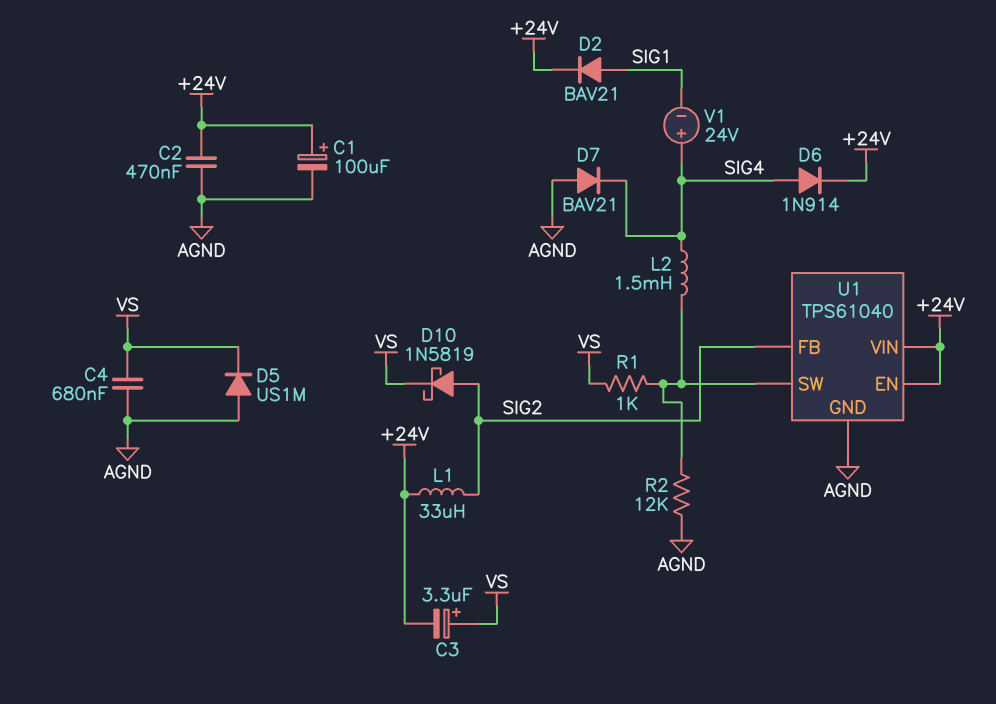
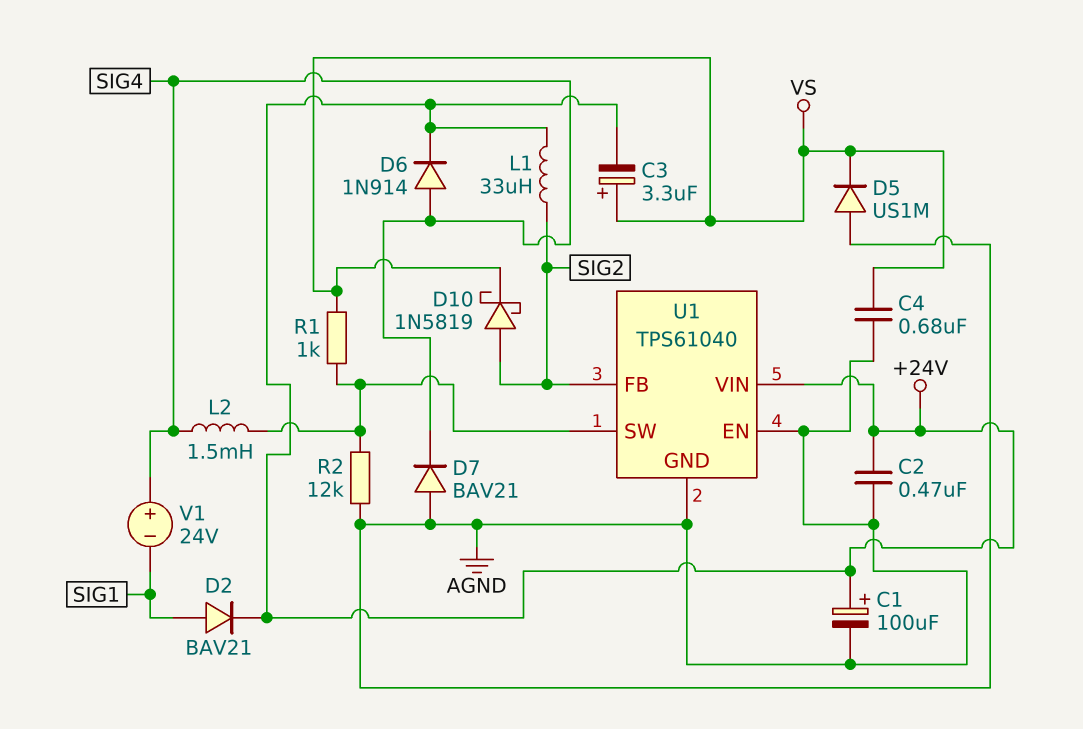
U1 pin EN: +24V -> AGND

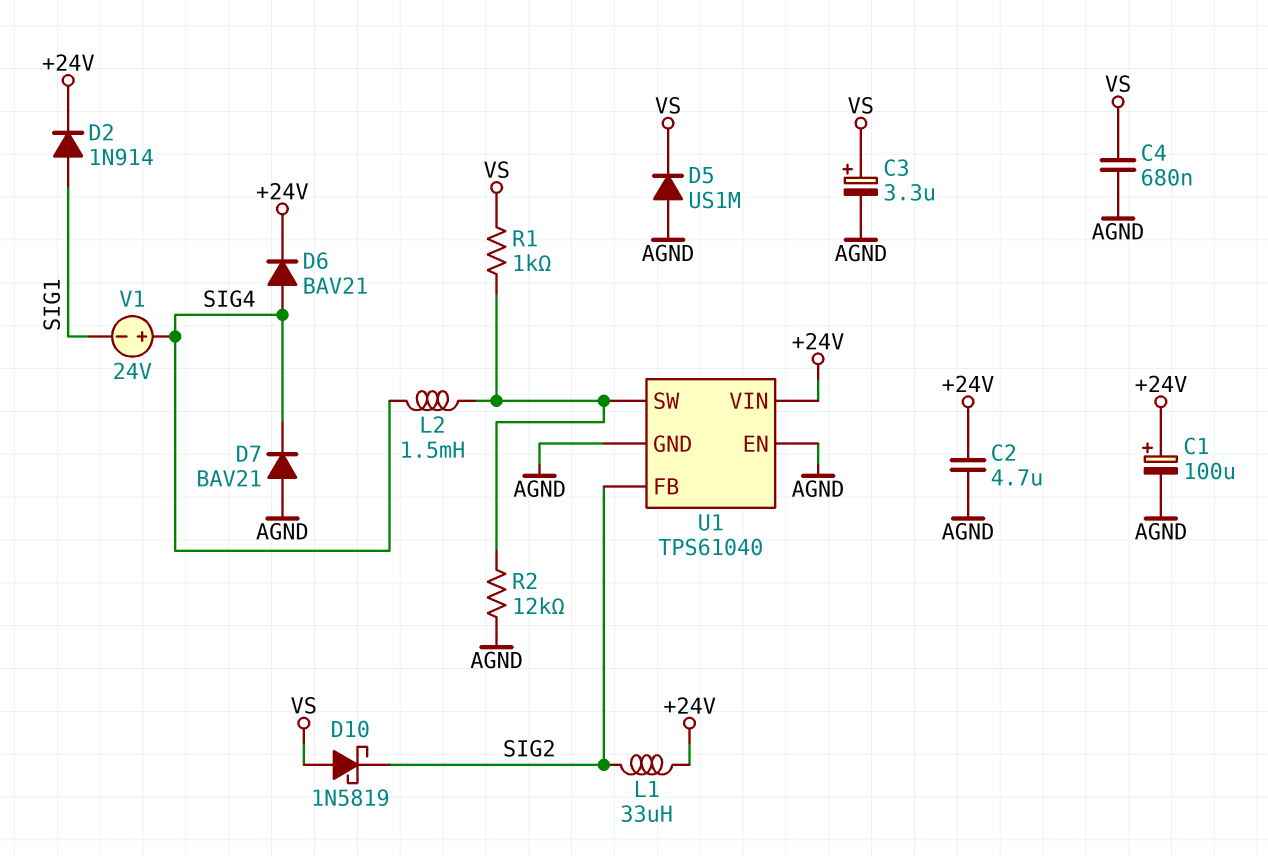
C2: 470nF (+24V, AGND) -> 4.7uF (+24V, AGND)
C3: 3.3uF (plus VS, minus +24V) -> 3.3uF (plus VS, minus AGND)
D2: diode BAV21 (A SIG1, K +24V) -> diode 1N914 (A SIG1, K +24V)
D6: diode 1N914 (A SIG4, K +24V) -> diode BAV21 (A SIG4, K +24V)
D10: schottky 1N5819 (A SIG2, K VS) -> schottky 1N5819 (A VS, K SIG2)

